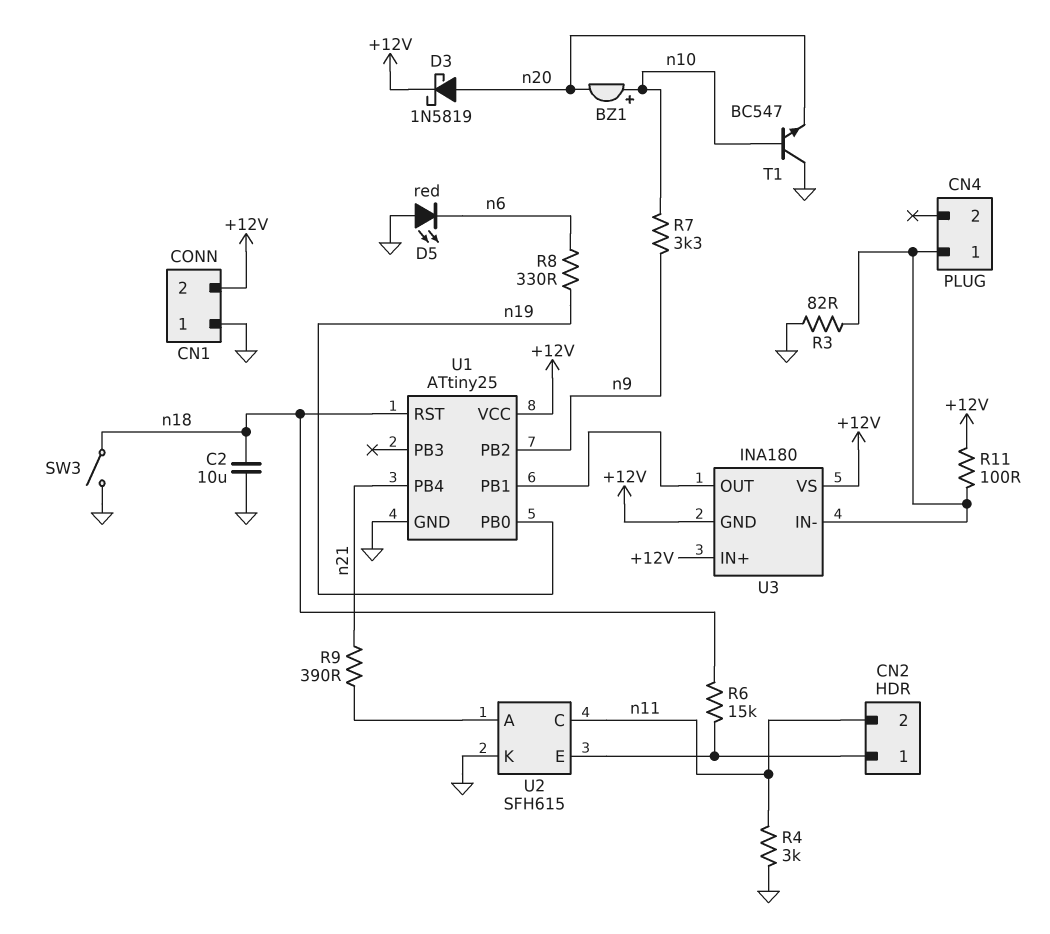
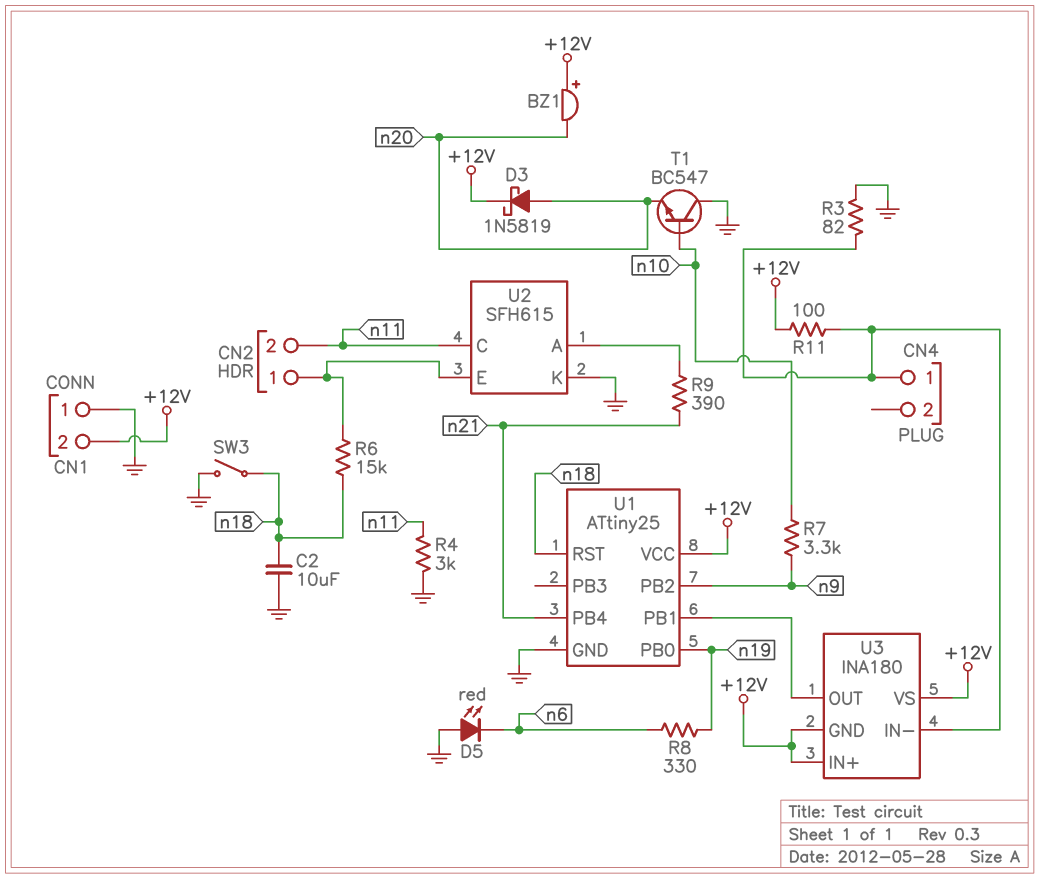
BZ1: buzzer (plus n10, minus n20) -> buzzer (plus +12V, minus n20)

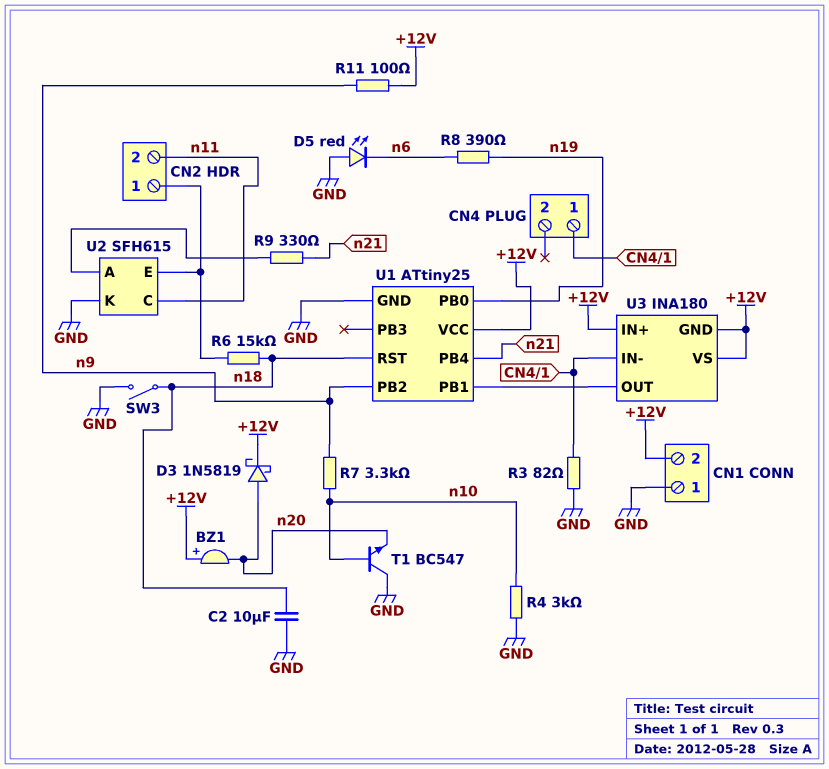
R4: 3k (GND, n11) -> 3k (GND, n10)
R8: 330 (n6, n19) -> 390 (n6, n19)
R9: 390 (U2/A, n21) -> 330 (U2/A, n21)
R11: 100 (+12V, CN4/1) -> 100 (+12V, n9)

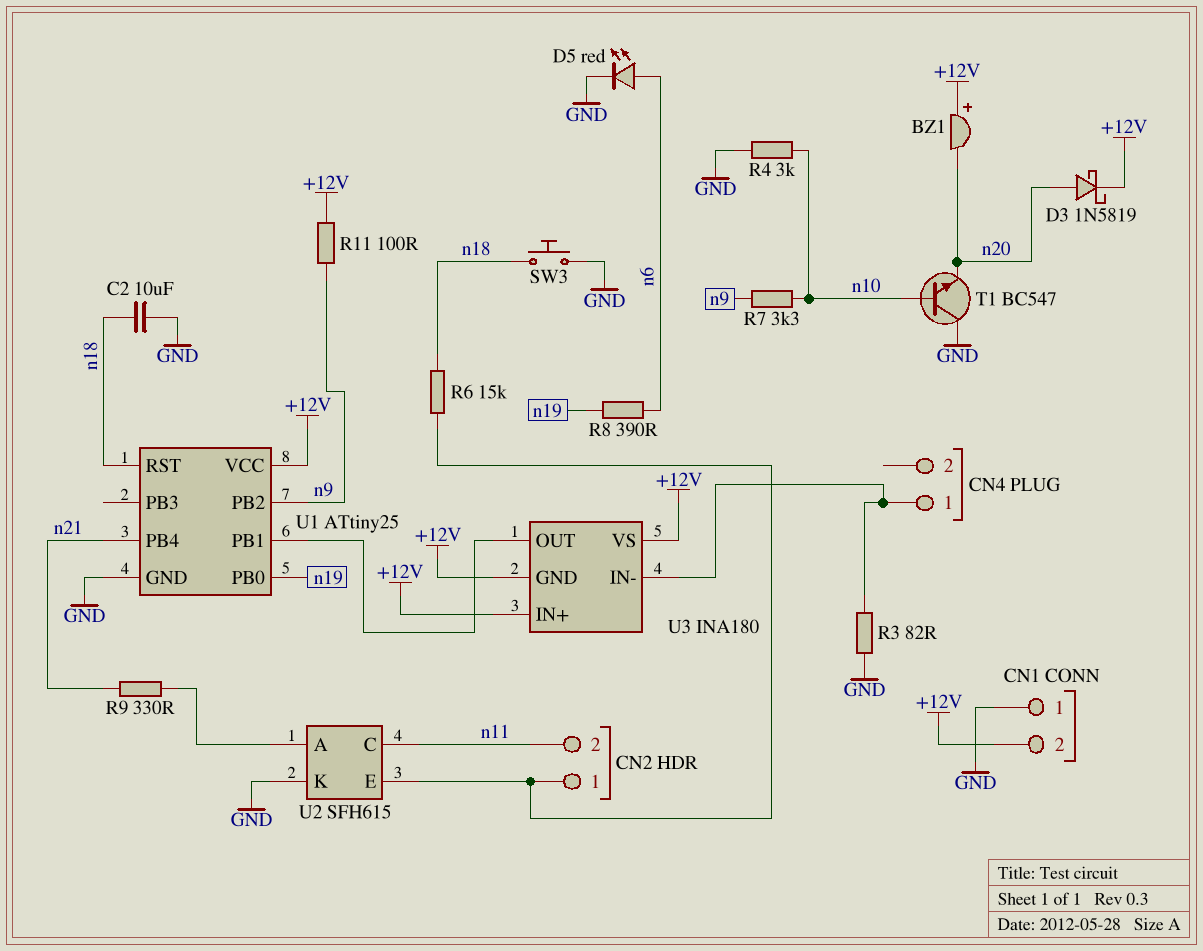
D5: LED red (A GND, K n6) -> LED red (A n6, K GND)
SW3: switch (GND, n18) -> button (GND, n18)

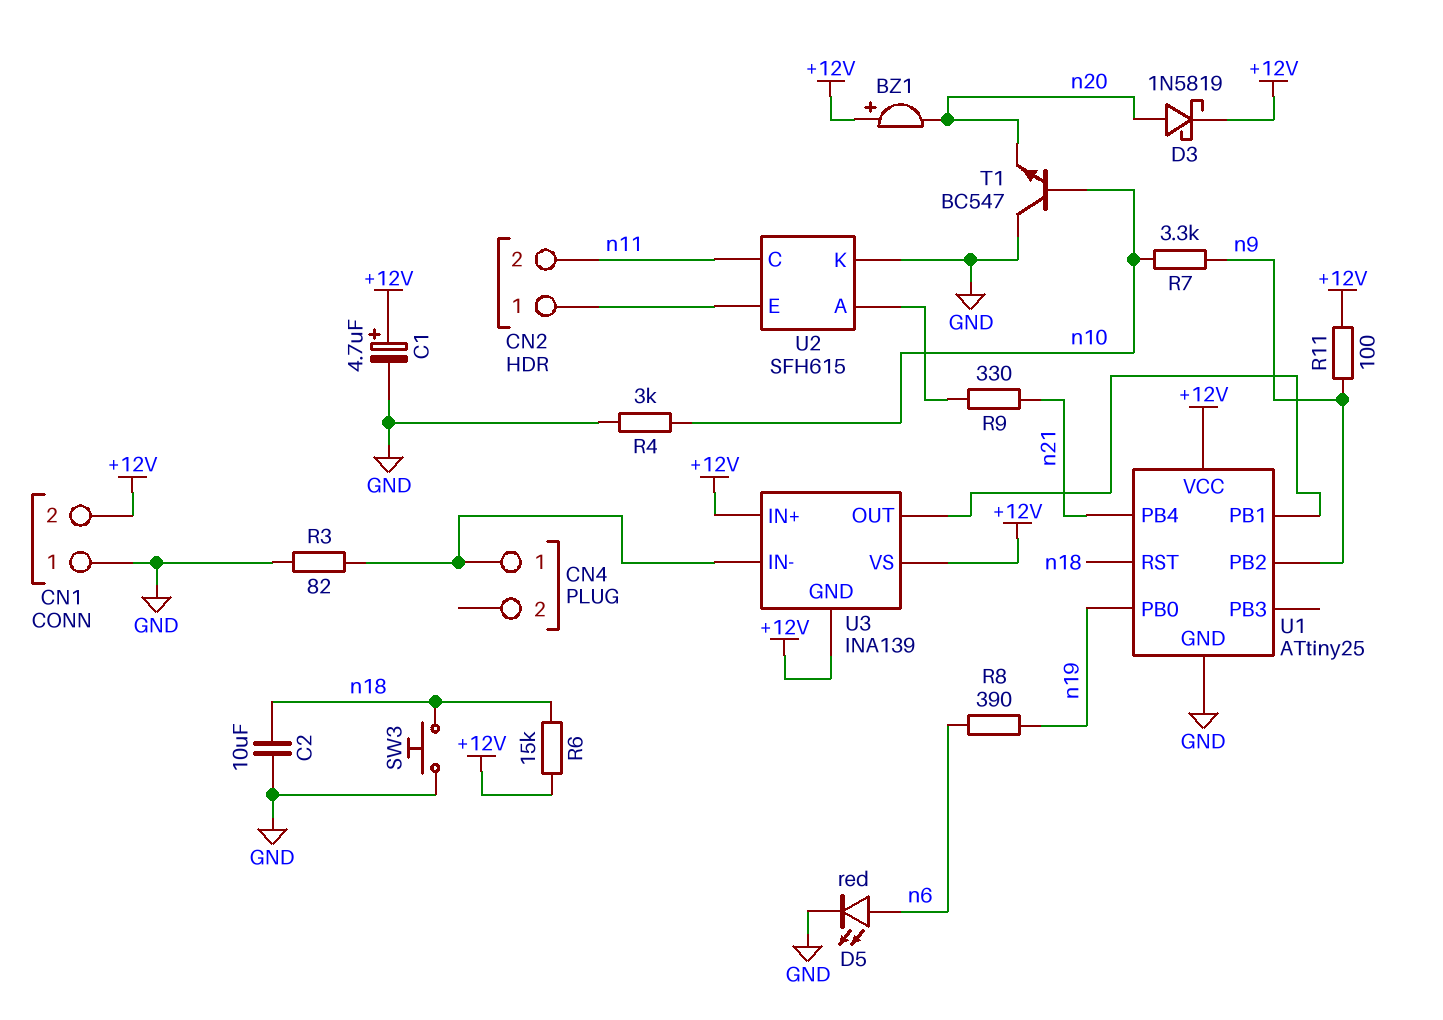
C1: none -> 4.7uF (plus +12V, minus GND)
R6: 15k (CN2/1, n18) -> 15k (+12V, n18)
U3: INA180 -> INA139

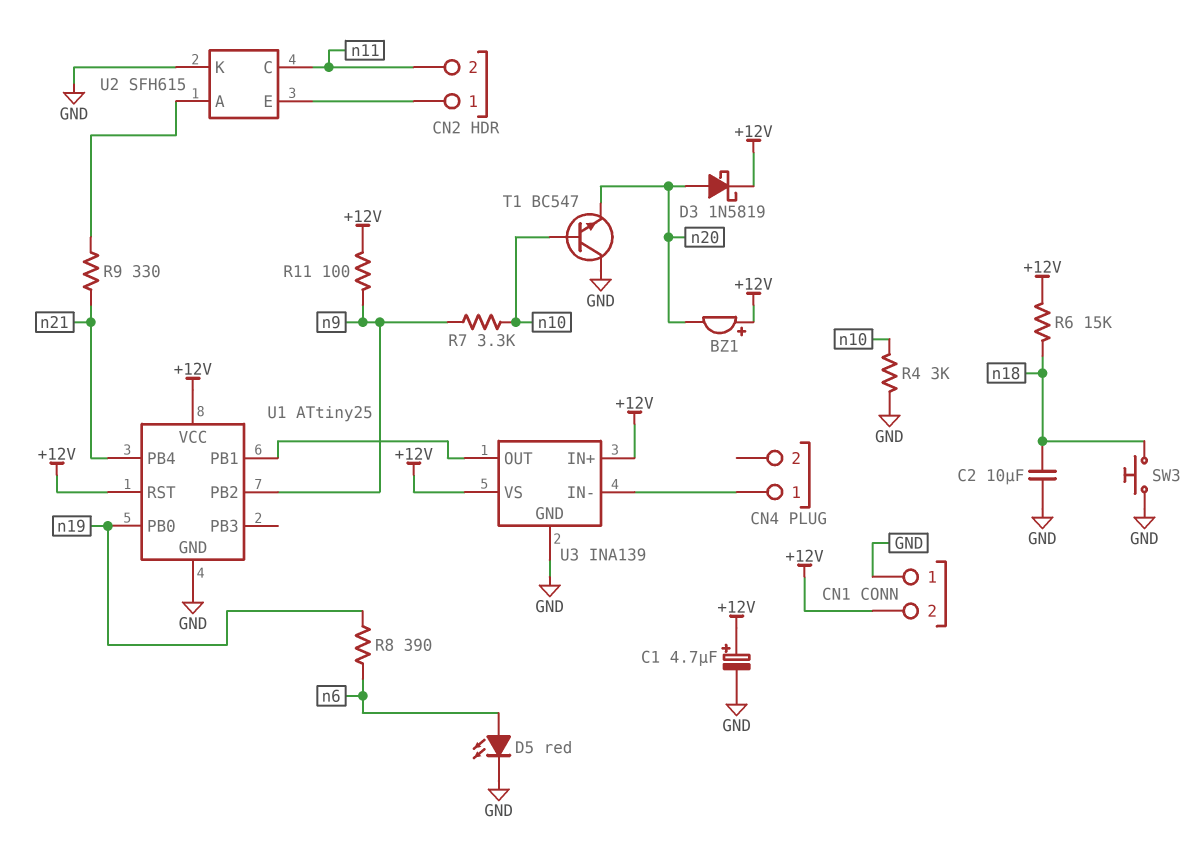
R3: 82 (CN4/1, GND) -> none
U1 pin RST: n18 -> +12V
U3 pin GND: +12V -> GND

